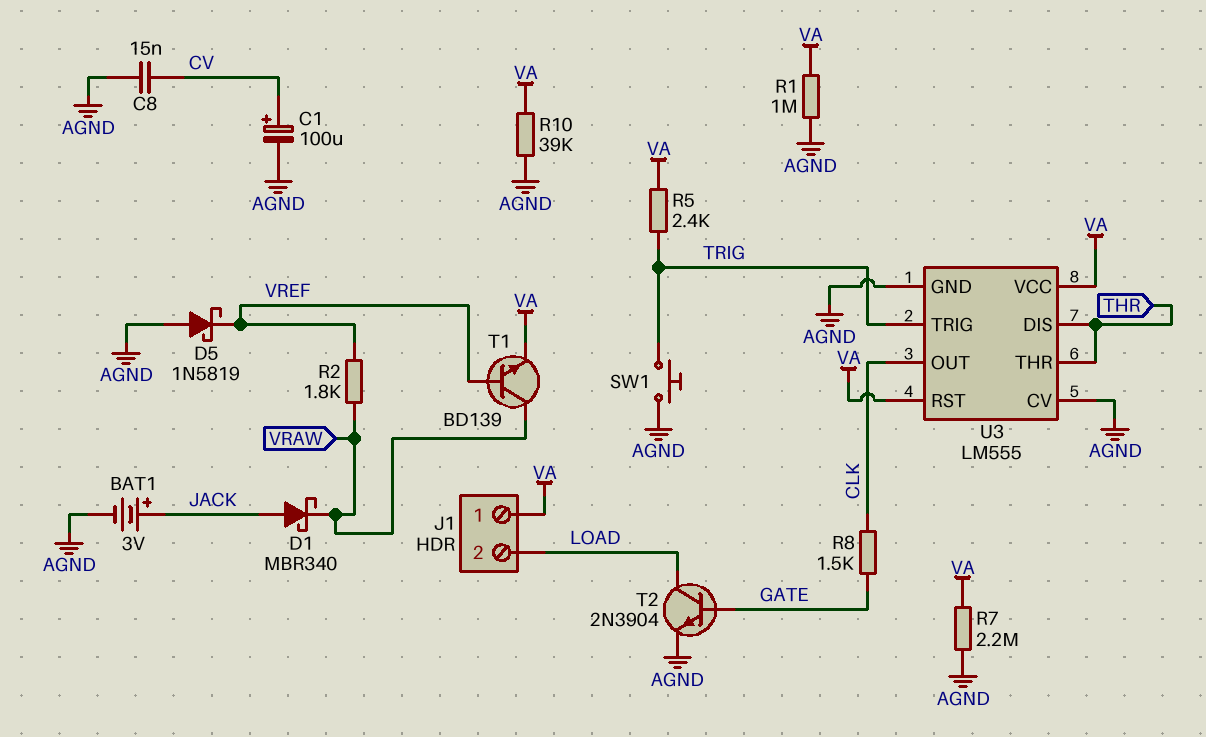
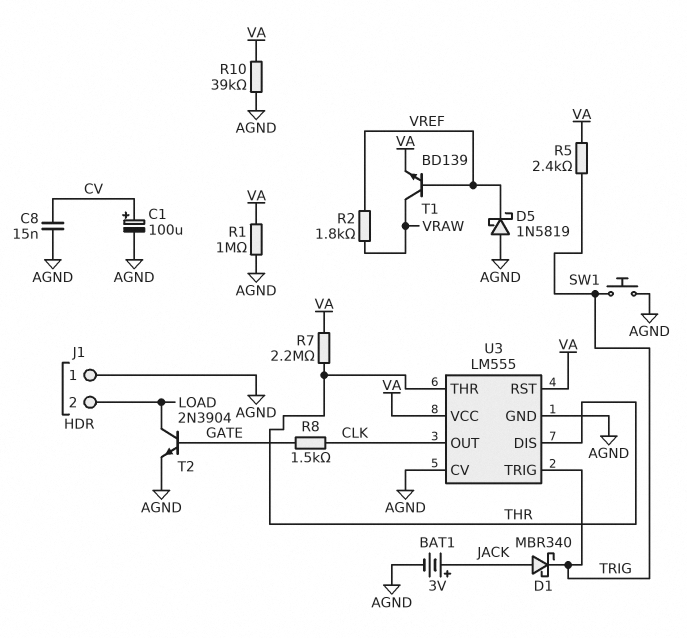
D1: schottky MBR340 (A JACK, K VRAW) -> schottky MBR340 (A JACK, K TRIG)
J1 pin 1: VA -> AGND
R7: 2.2M (AGND, VA) -> 2.2M (THR, VA)

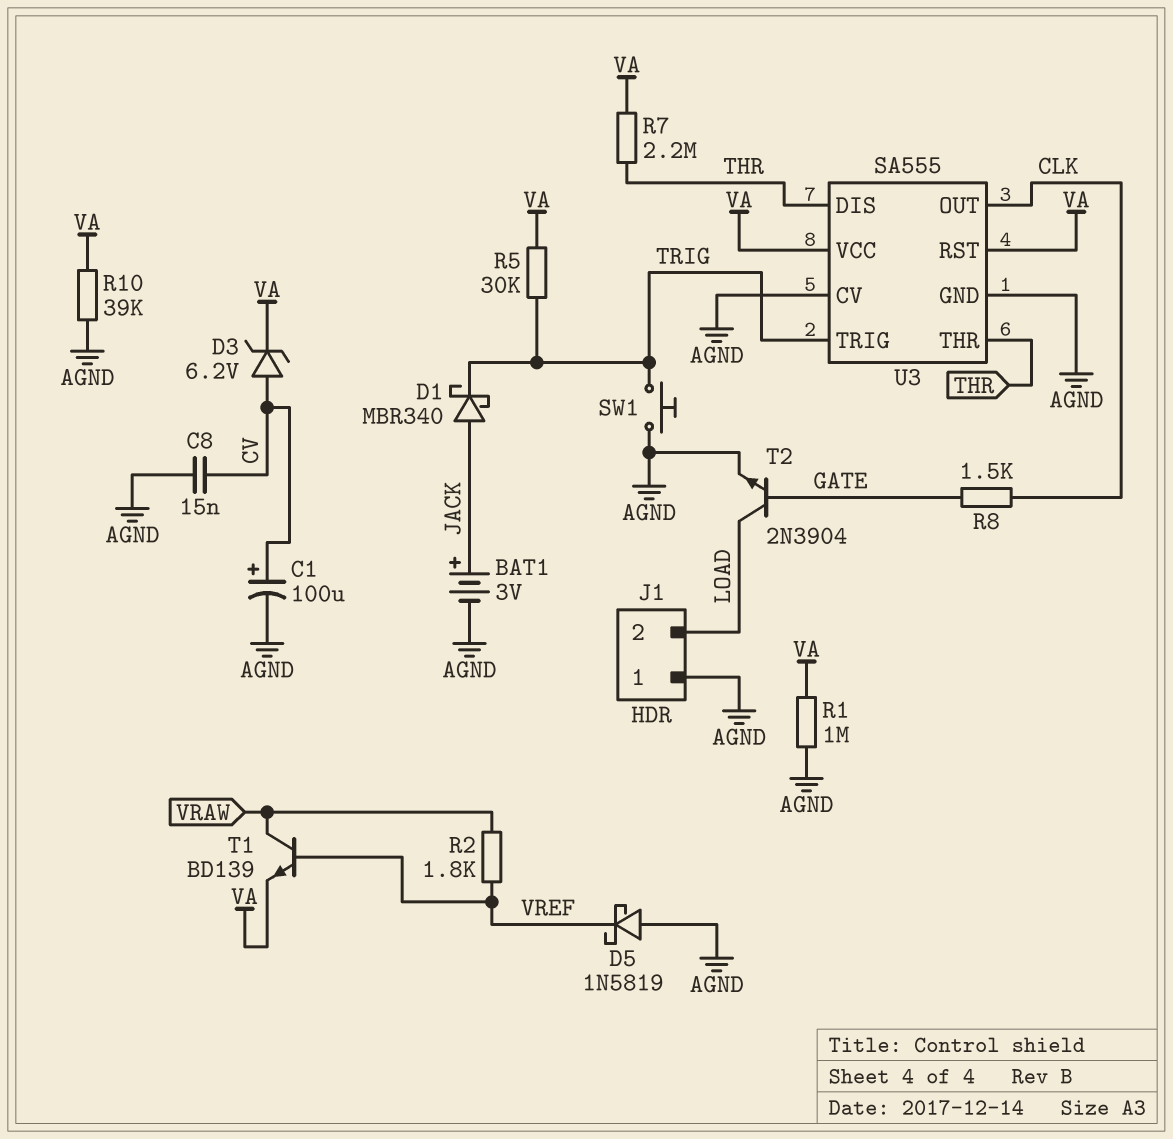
D3: none -> zener 6.2V (A CV, K VA)
R5: 2.4k (TRIG, VA) -> 30k (TRIG, VA)
U3: LM555 -> SA555

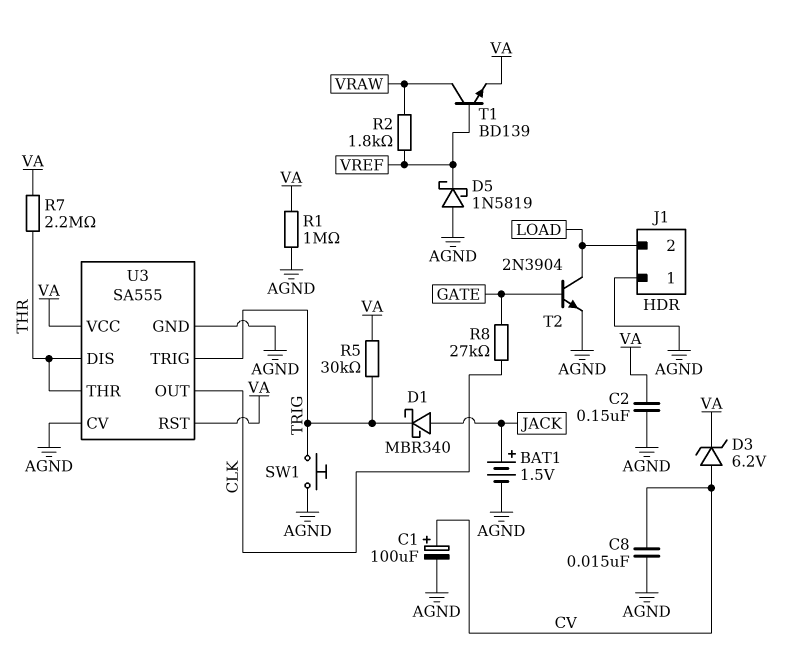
BAT1: 3V (plus JACK, minus AGND) -> 1.5V (plus JACK, minus AGND)
C2: none -> 150nF (AGND, VA)
R8: 1.5k (CLK, GATE) -> 27k (CLK, GATE)
R10: 39k (AGND, VA) -> none

